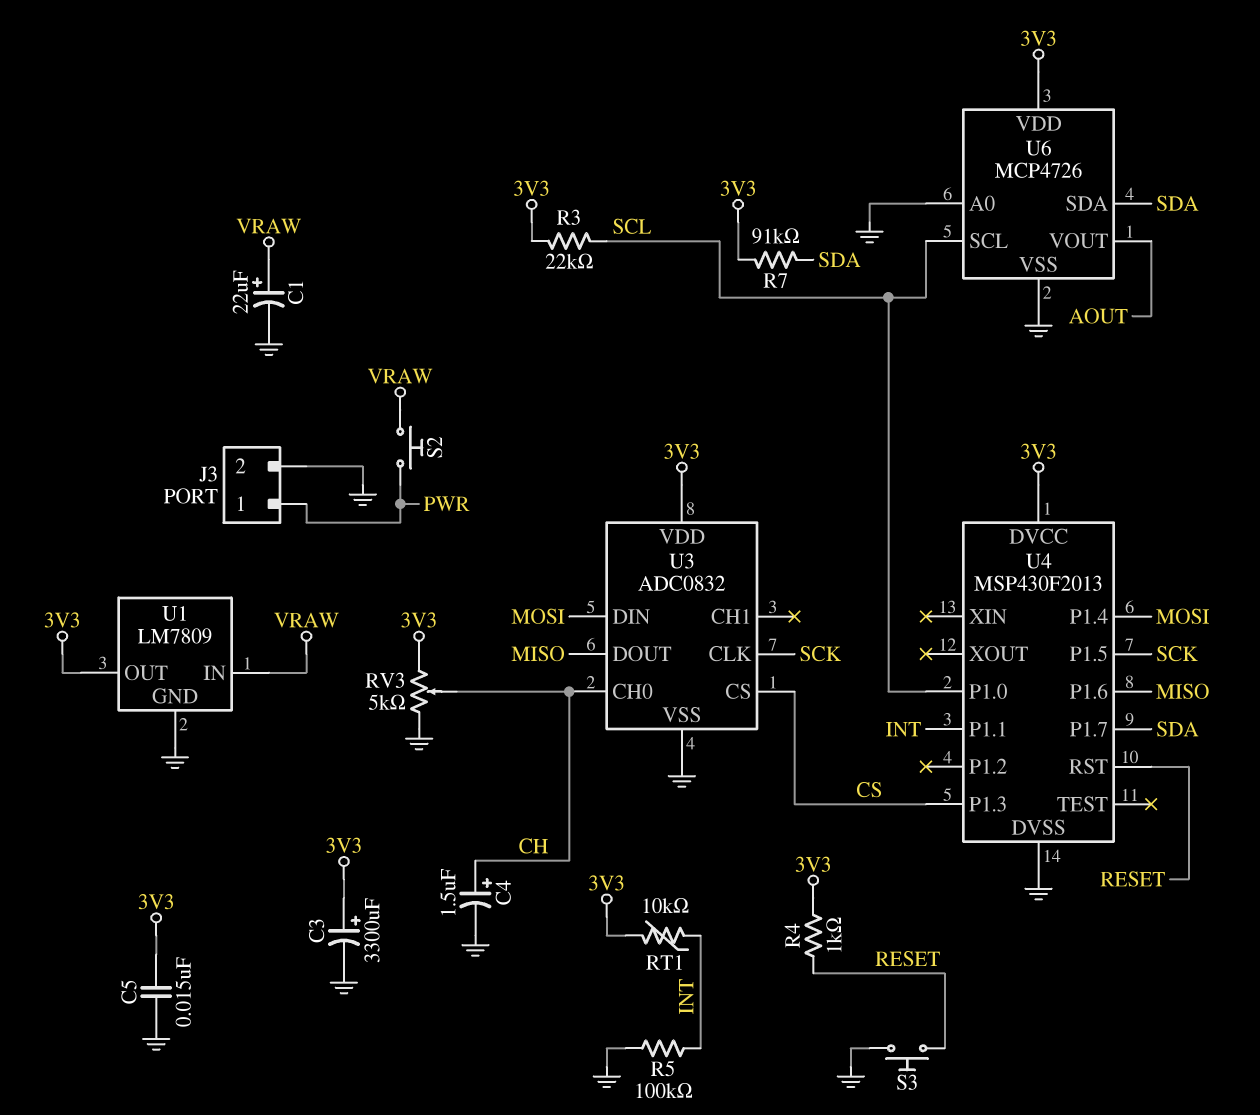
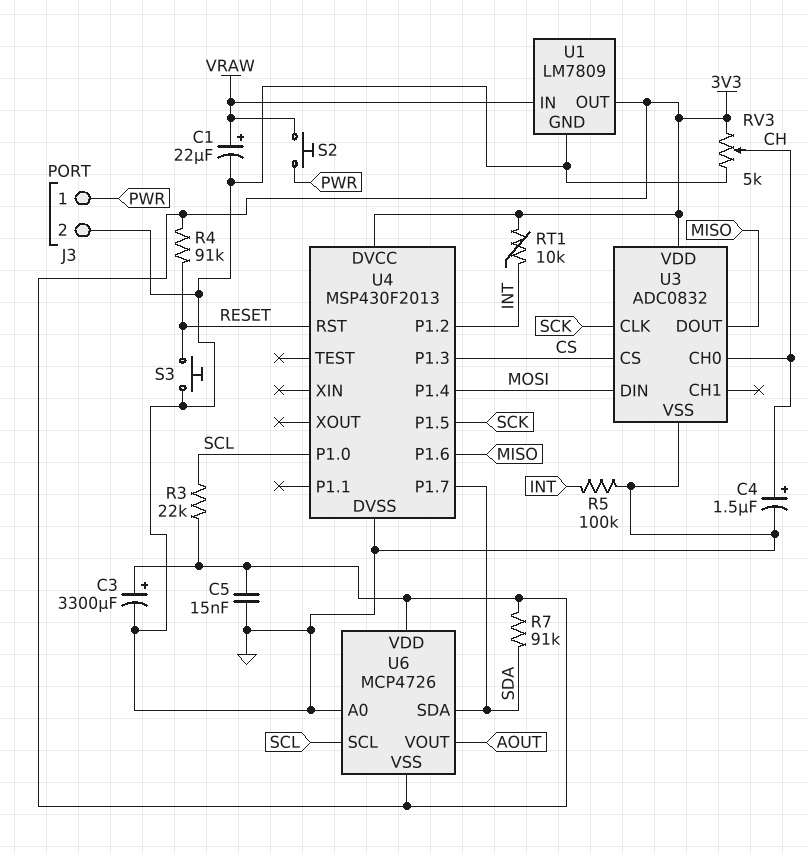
R4: 1k (3V3, RESET) -> 91k (3V3, RESET)
U4 pin P1.1: INT -> none
U4 pin P1.2: none -> INT
U6 pin VSS: GND -> 3V3

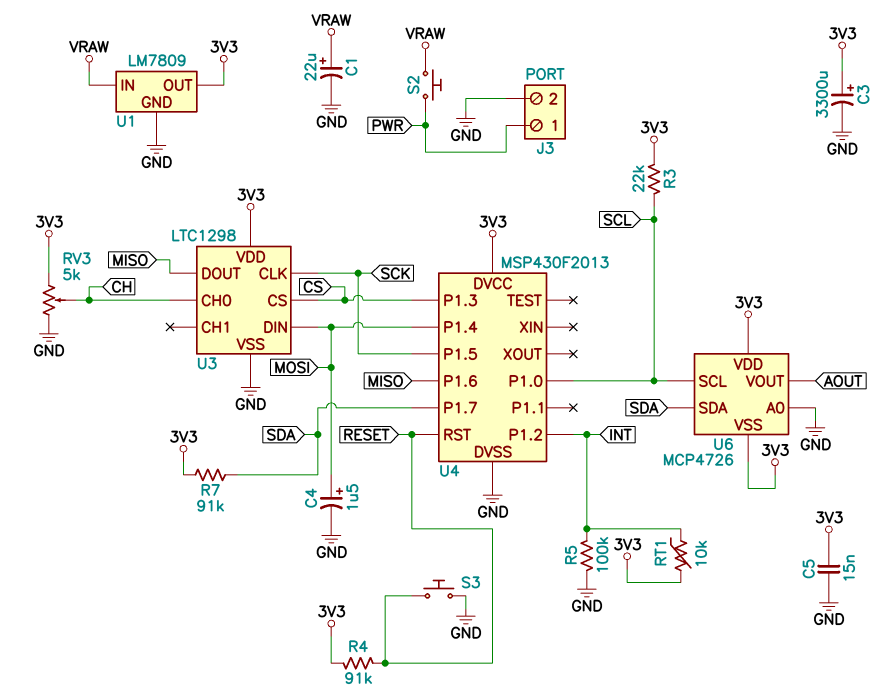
C4: 1.5uF (plus CH, minus GND) -> 1.5uF (plus MOSI, minus GND)
U3: ADC0832 -> LTC1298

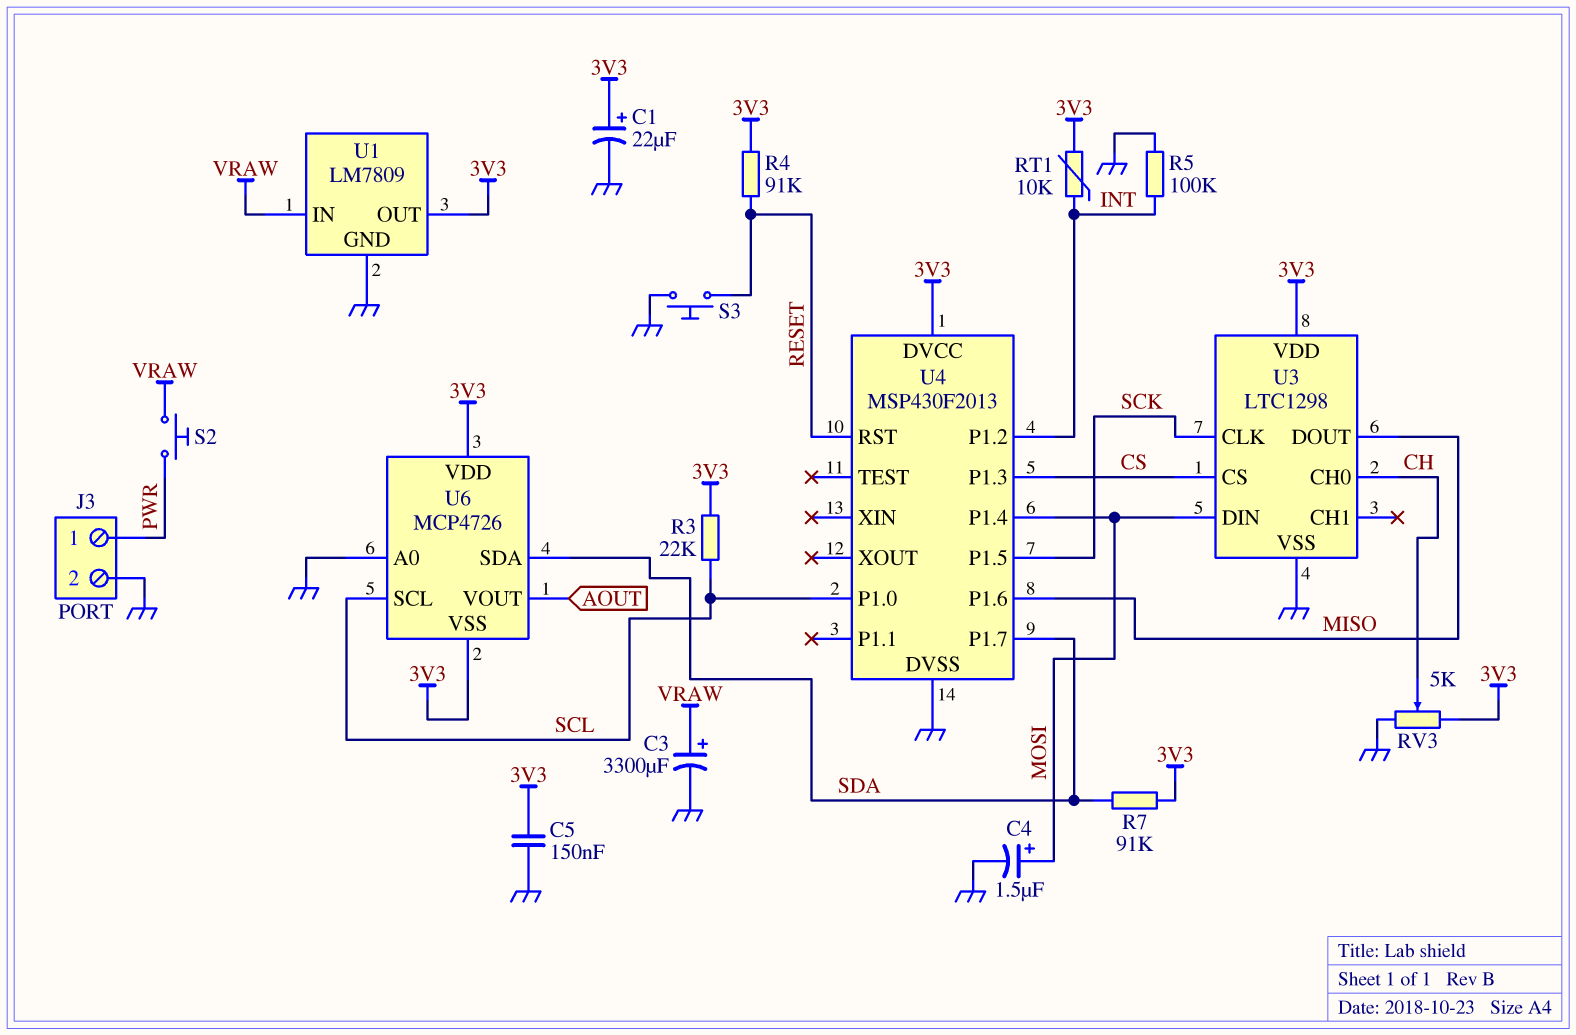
C1: 22uF (plus VRAW, minus GND) -> 22uF (plus 3V3, minus GND)
C3: 3300uF (plus 3V3, minus GND) -> 3300uF (plus VRAW, minus GND)
C5: 15nF (3V3, GND) -> 150nF (3V3, GND)

